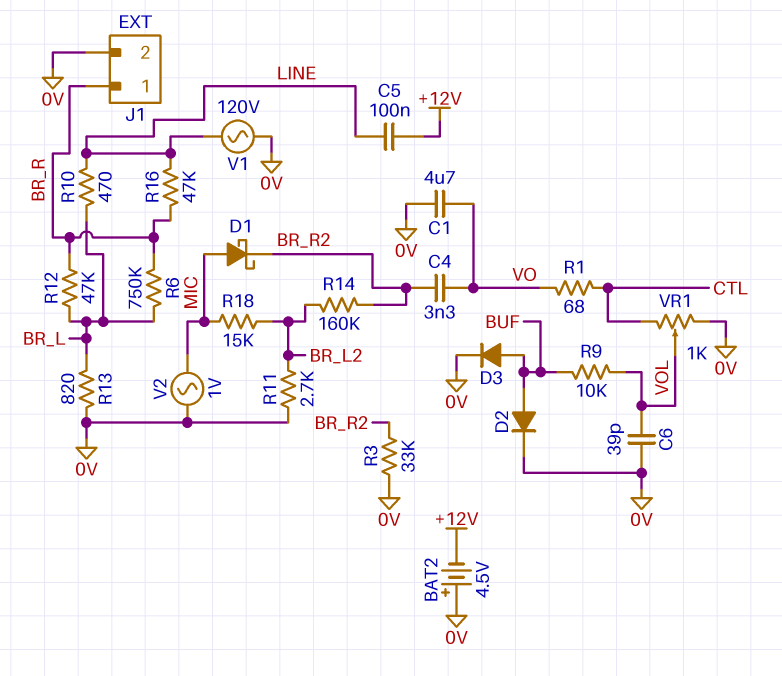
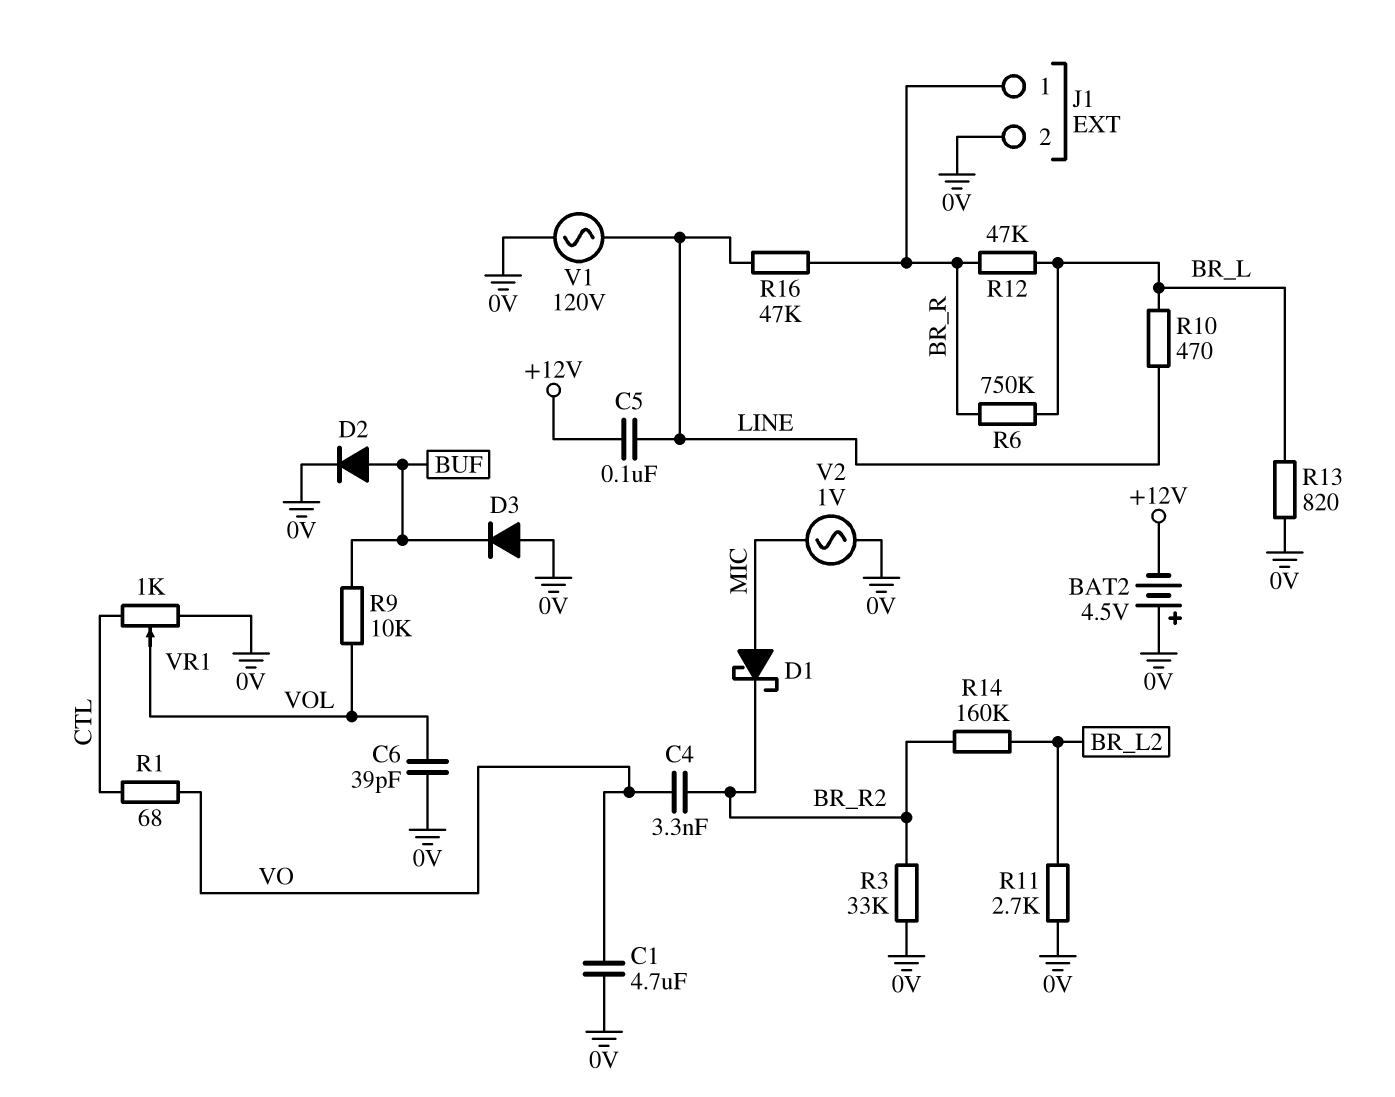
D3: diode (A BUF, K 0V) -> diode (A 0V, K BUF)
R18: 15k (BR_L2, MIC) -> none

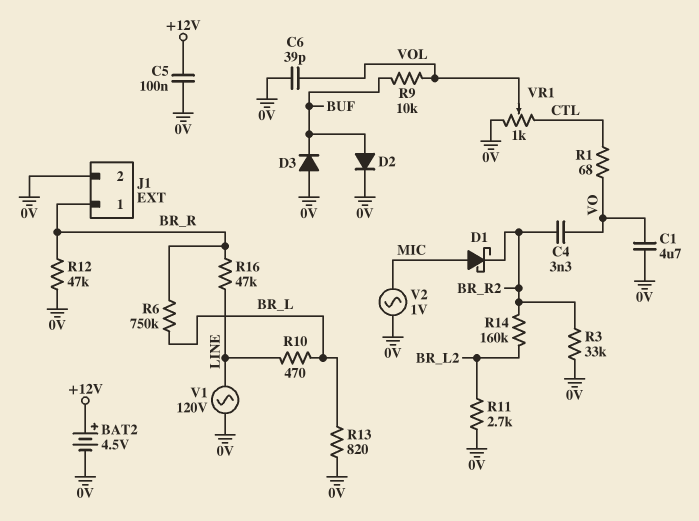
BAT2: 4.5V (plus 0V, minus +12V) -> 4.5V (plus +12V, minus 0V)
C5: 100nF (+12V, LINE) -> 100nF (+12V, 0V)
R12: 47k (BR_L, BR_R) -> 47k (0V, BR_R)

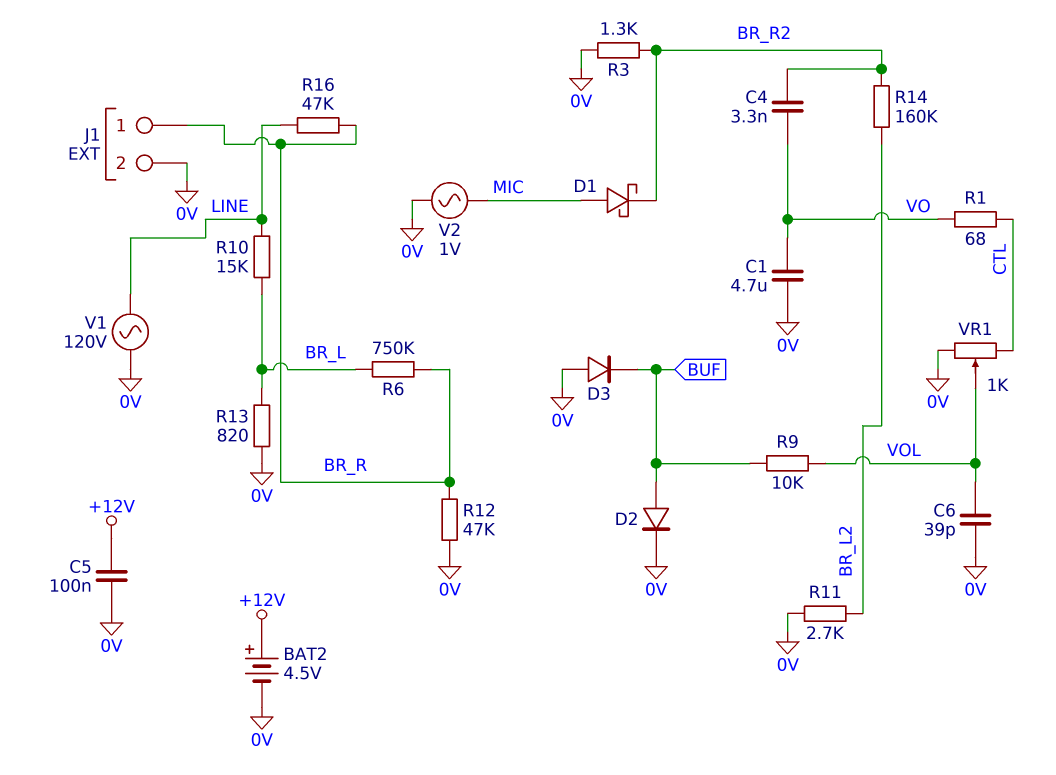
R3: 33k (0V, BR_R2) -> 1.3k (0V, BR_R2)
R10: 470 (BR_L, LINE) -> 15k (BR_L, LINE)

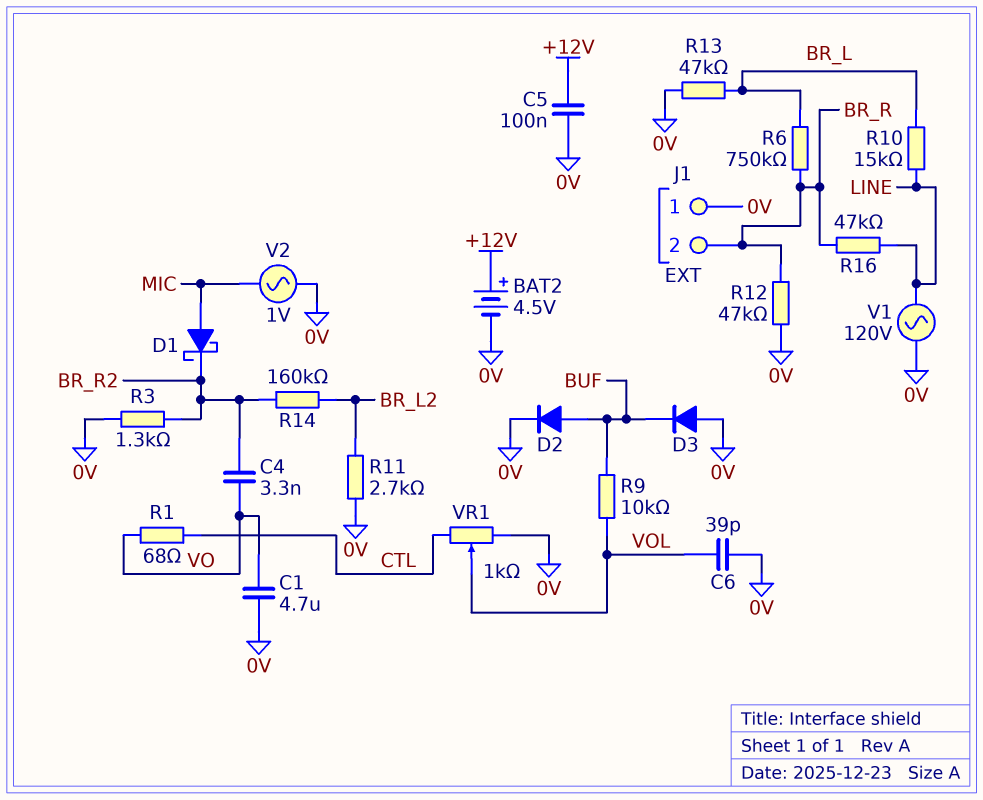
J1 pin 1: BR_R -> 0V
J1 pin 2: 0V -> BR_R
R13: 820 (0V, BR_L) -> 47k (0V, BR_L)

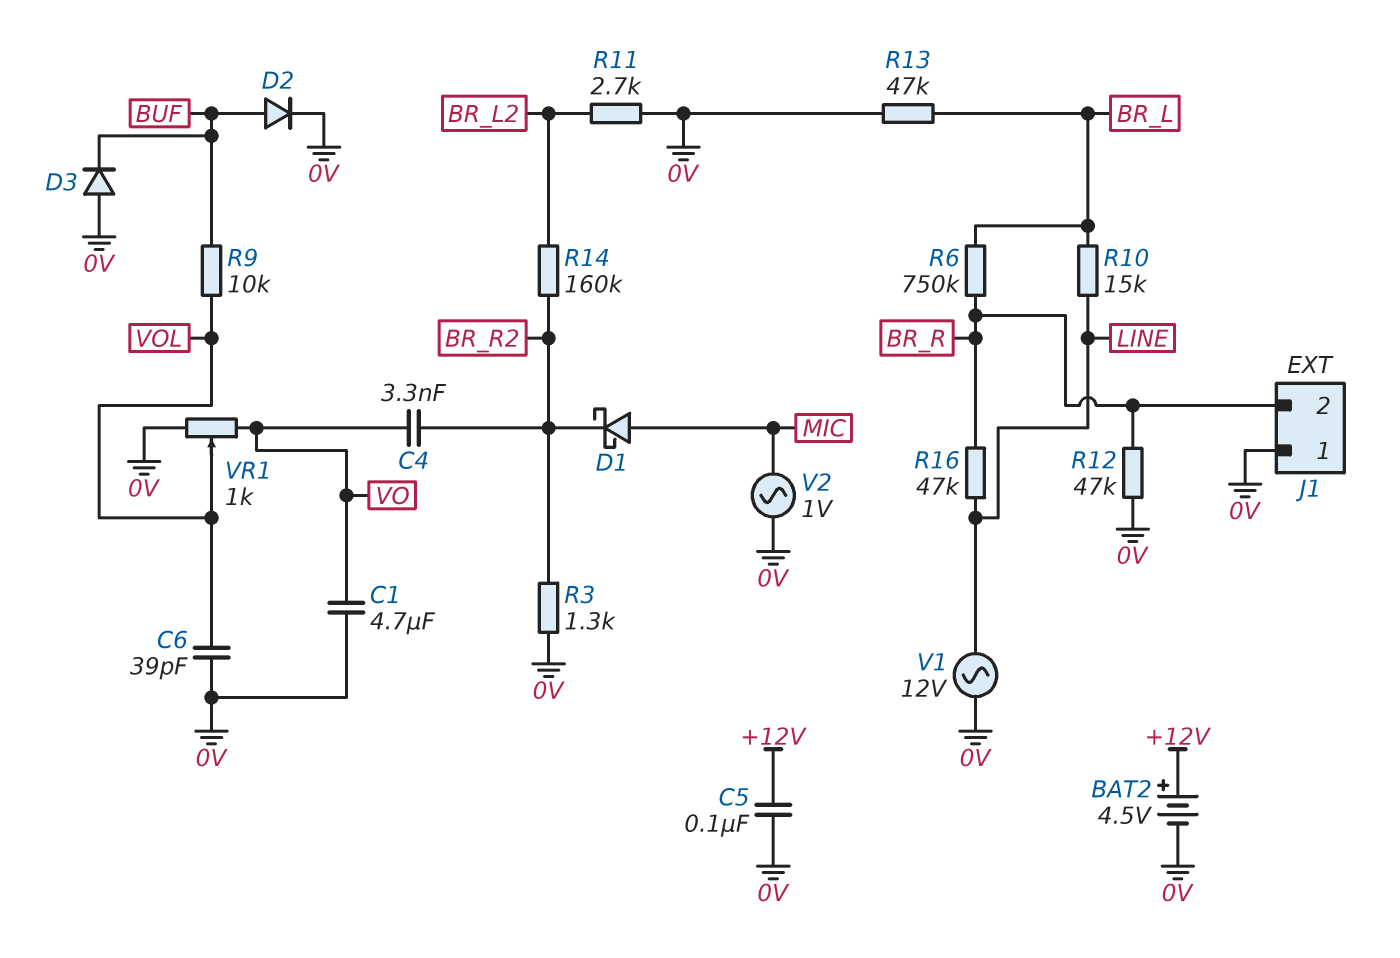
R1: 68 (CTL, VO) -> none
V1: AC 120V (0V, LINE) -> AC 12V (0V, LINE)
VR1: 1k (0V, CTL, wiper VOL) -> 1k (0V, VO, wiper VOL)

